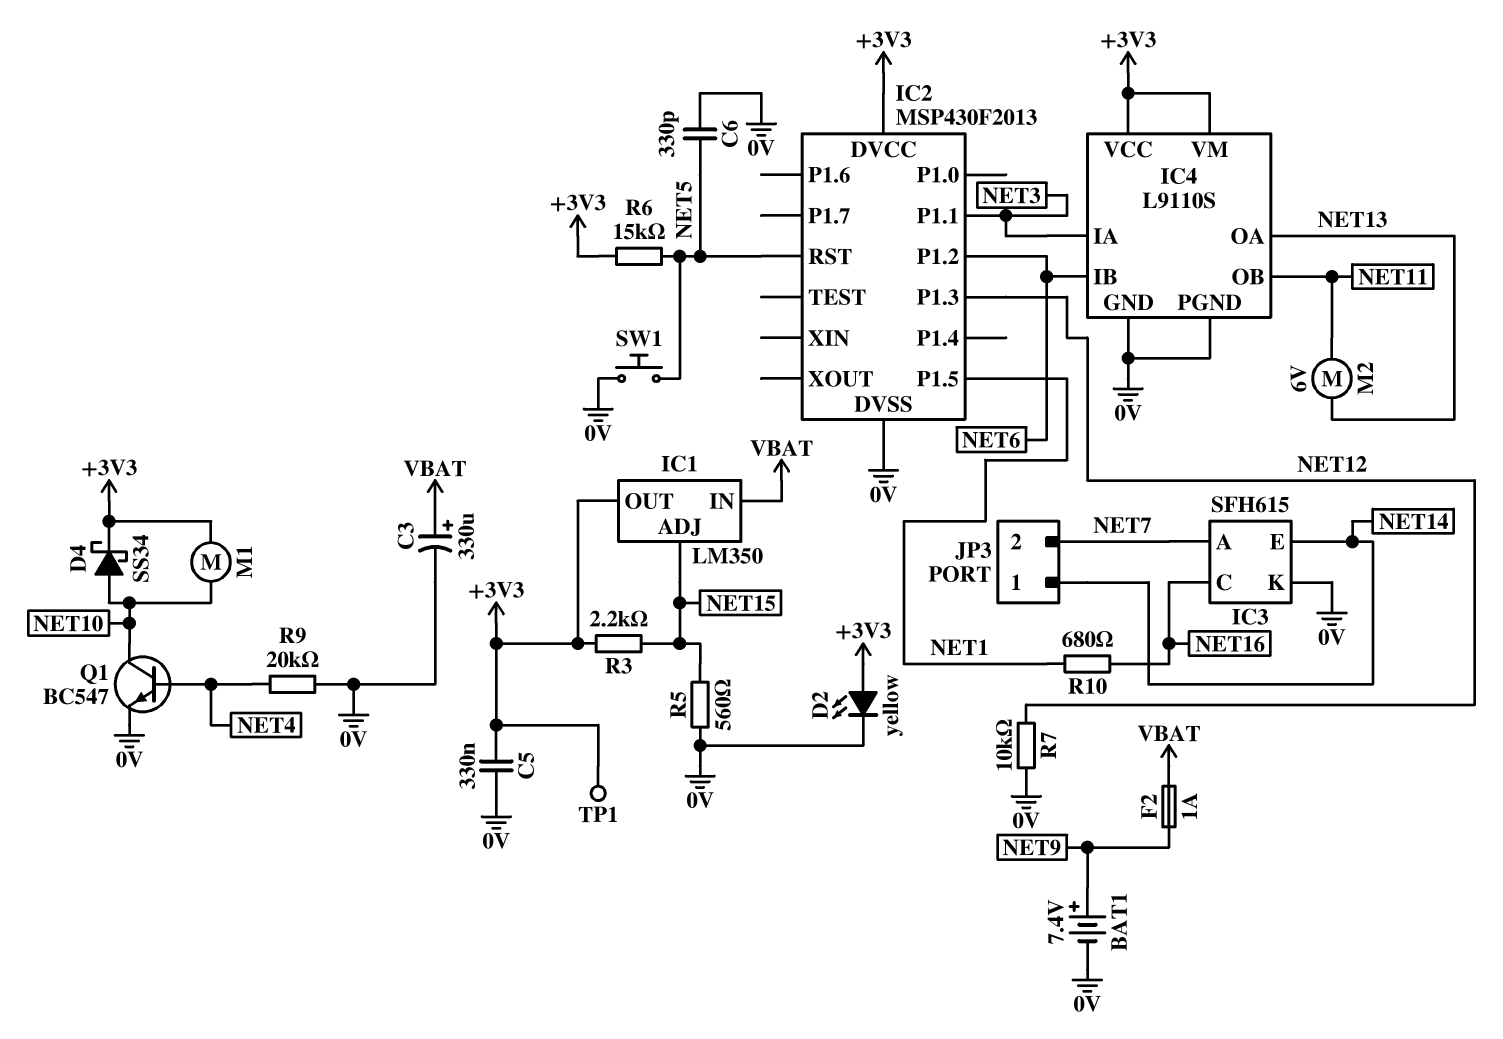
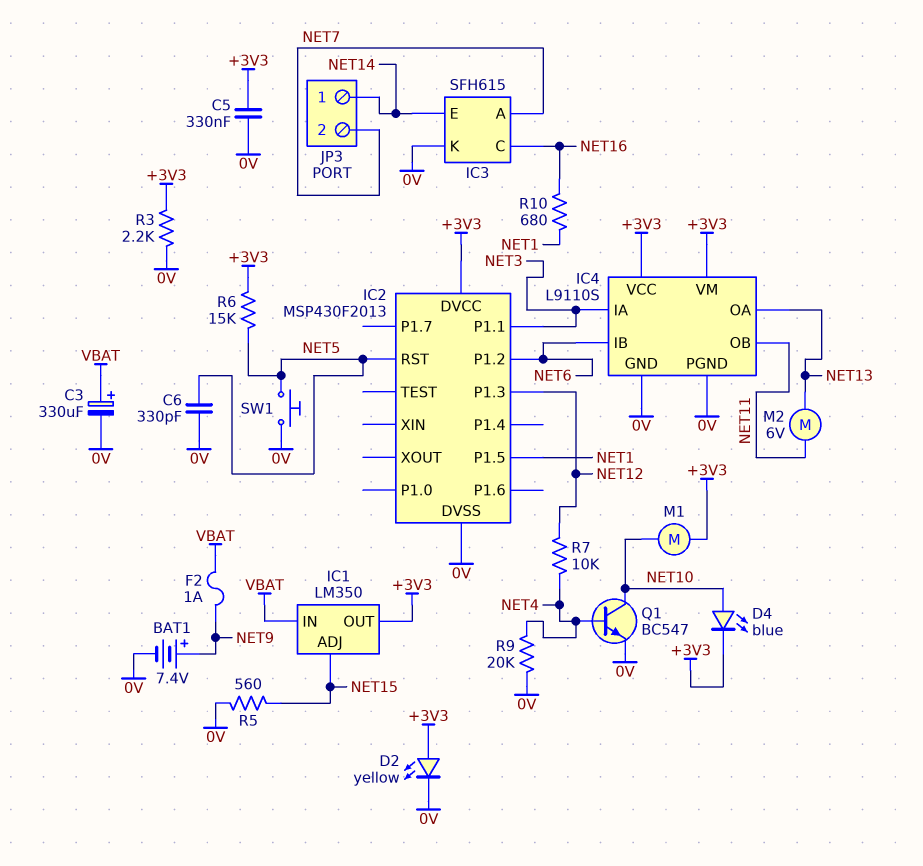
D4: schottky SS34 (A NET10, K +3V3) -> LED blue (A NET10, K +3V3)
R3: 2.2k (+3V3, NET15) -> 2.2k (+3V3, 0V)
R7: 10k (0V, NET12) -> 10k (NET4, NET12)
TP1: test point (+3V3) -> none

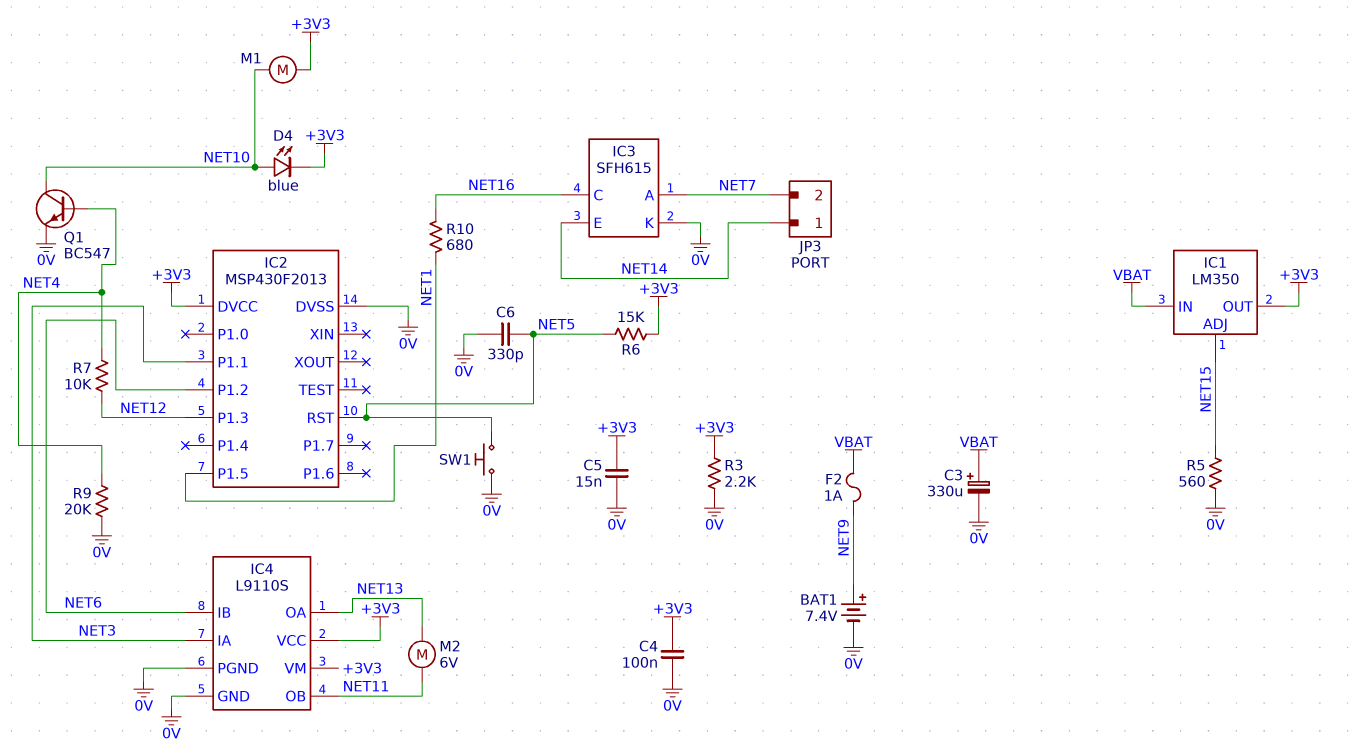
C4: none -> 100nF (+3V3, 0V)
C5: 330nF (+3V3, 0V) -> 15nF (+3V3, 0V)
D2: LED yellow (A +3V3, K 0V) -> none

